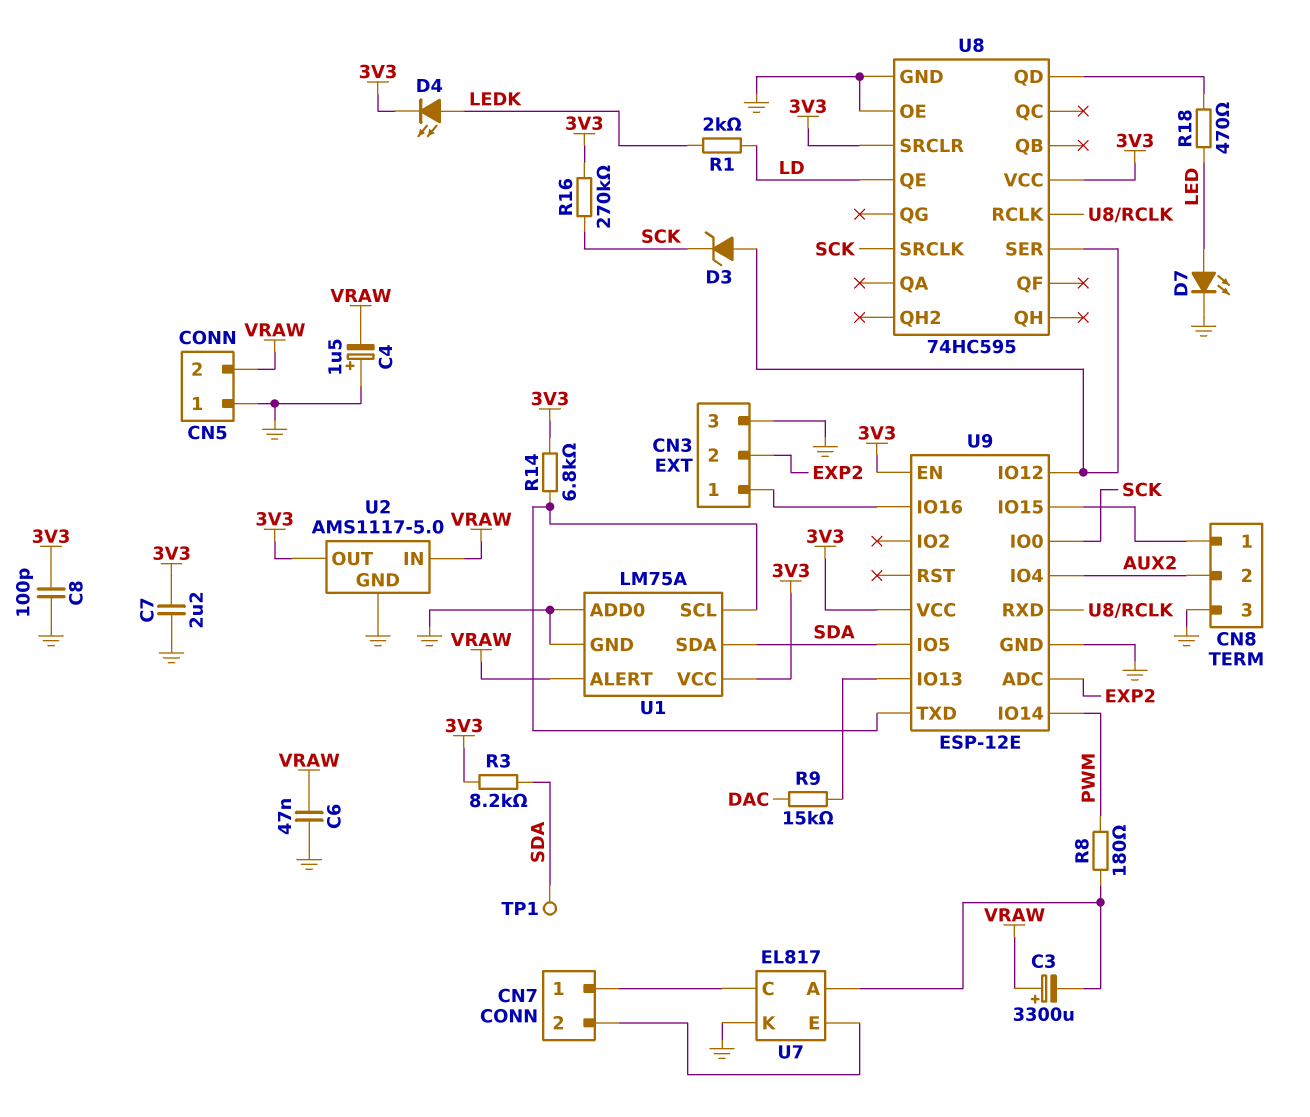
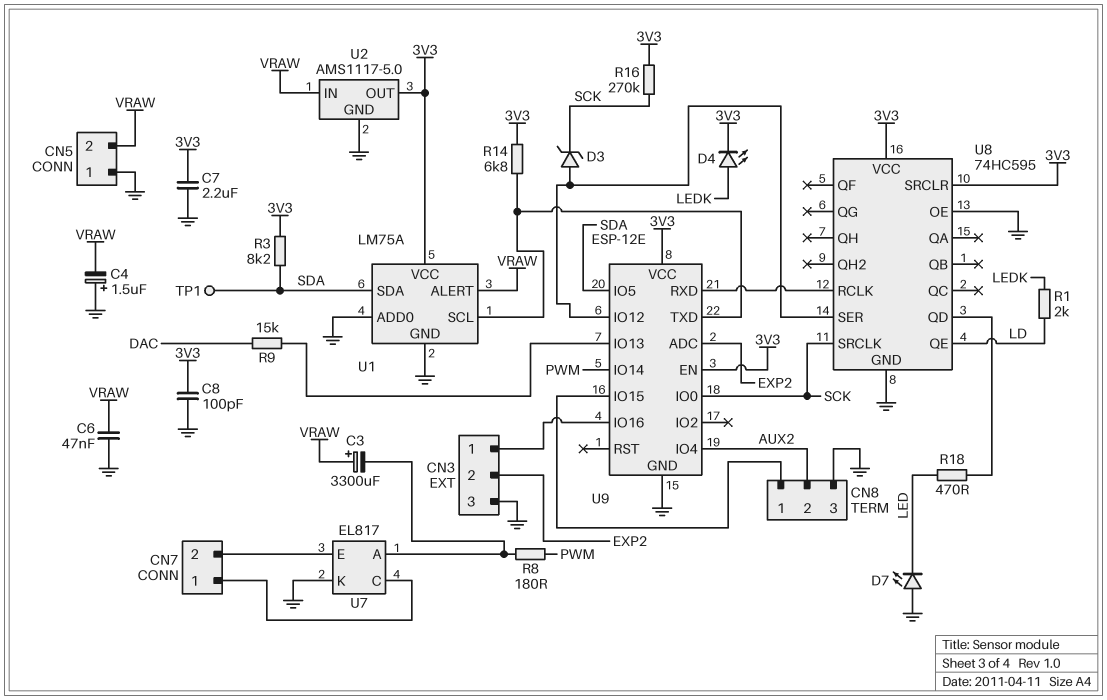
D7: LED (A LED, K GND) -> LED (A GND, K LED)

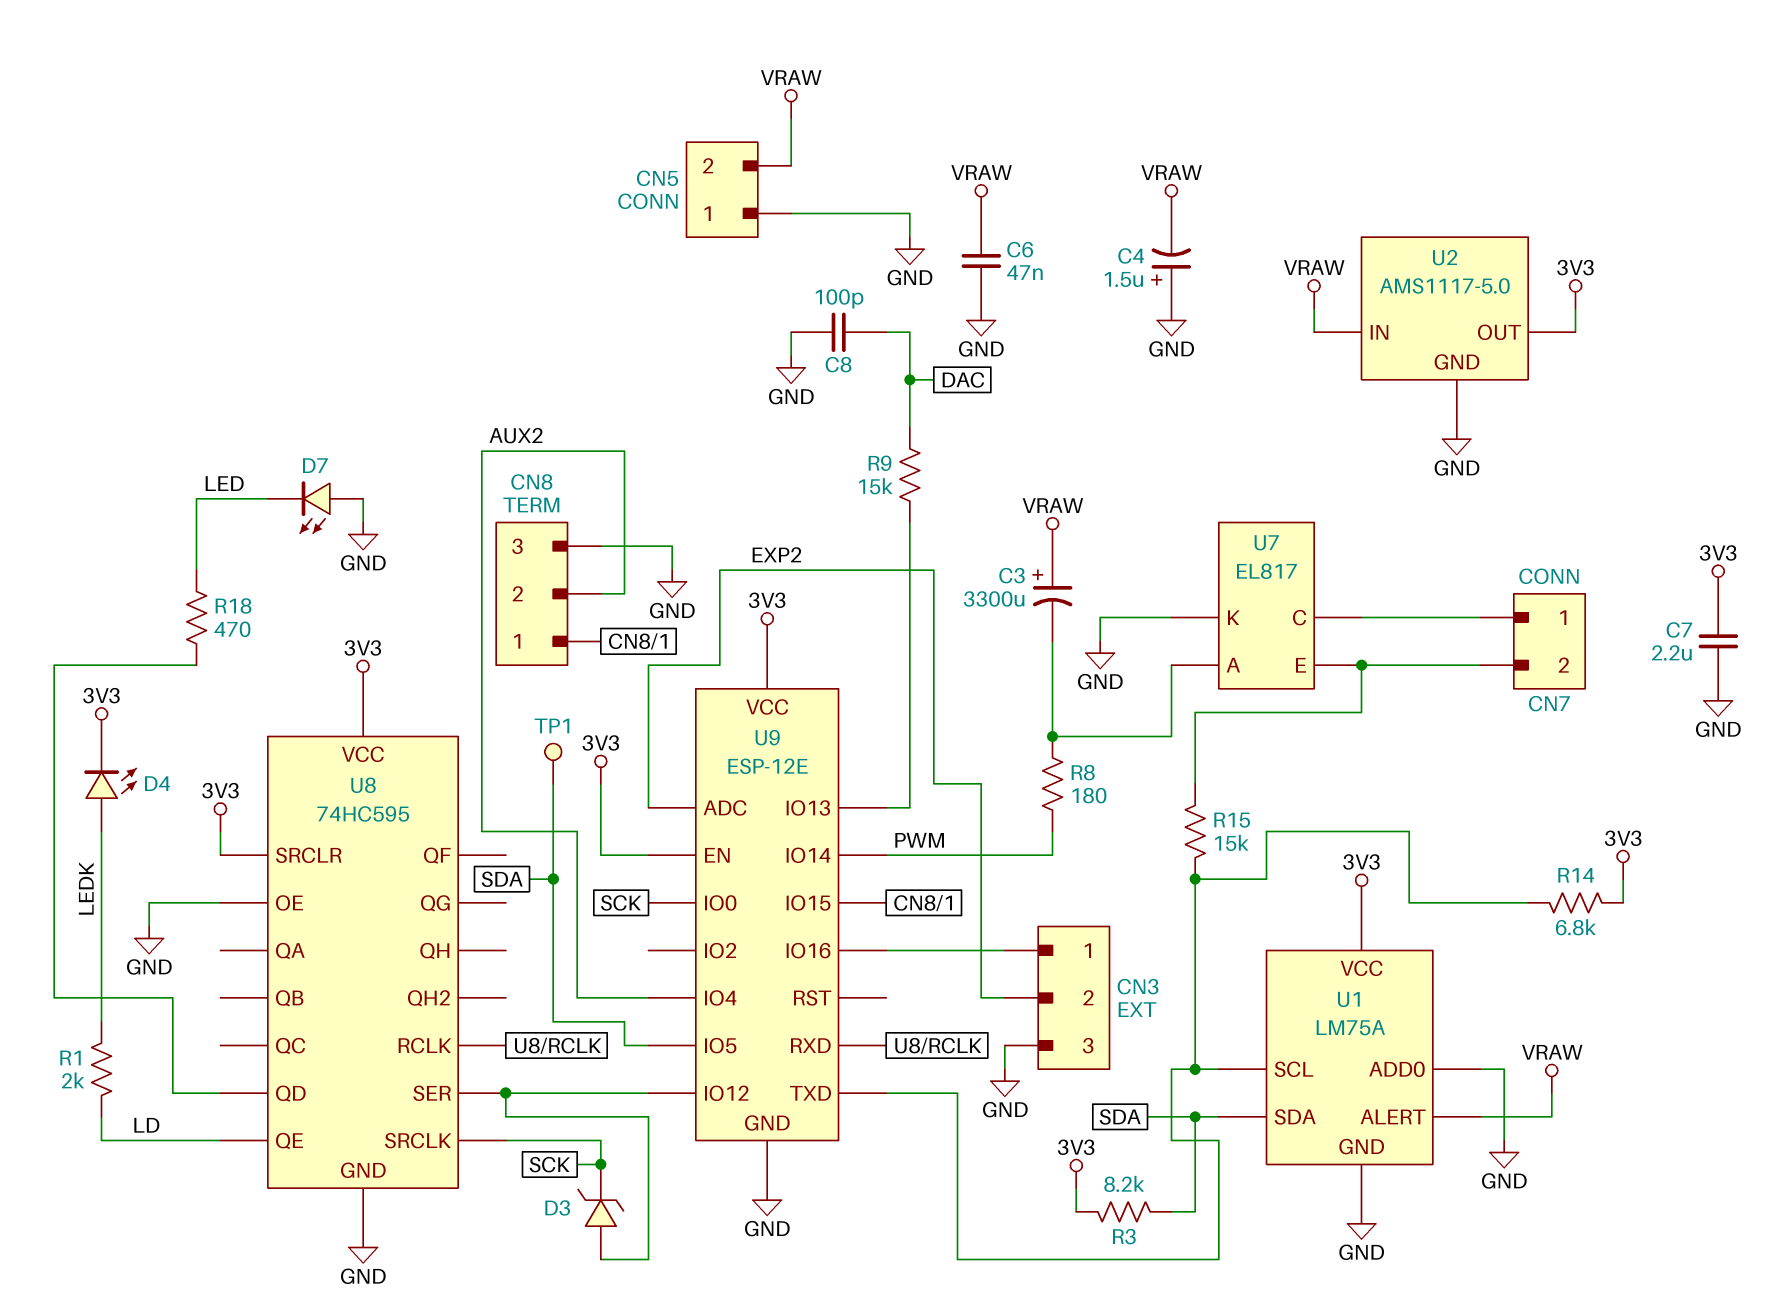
C8: 100pF (3V3, GND) -> 100pF (DAC, GND)
R15: none -> 15k (CN7/2, U1/SCL)
R16: 270k (3V3, SCK) -> none

